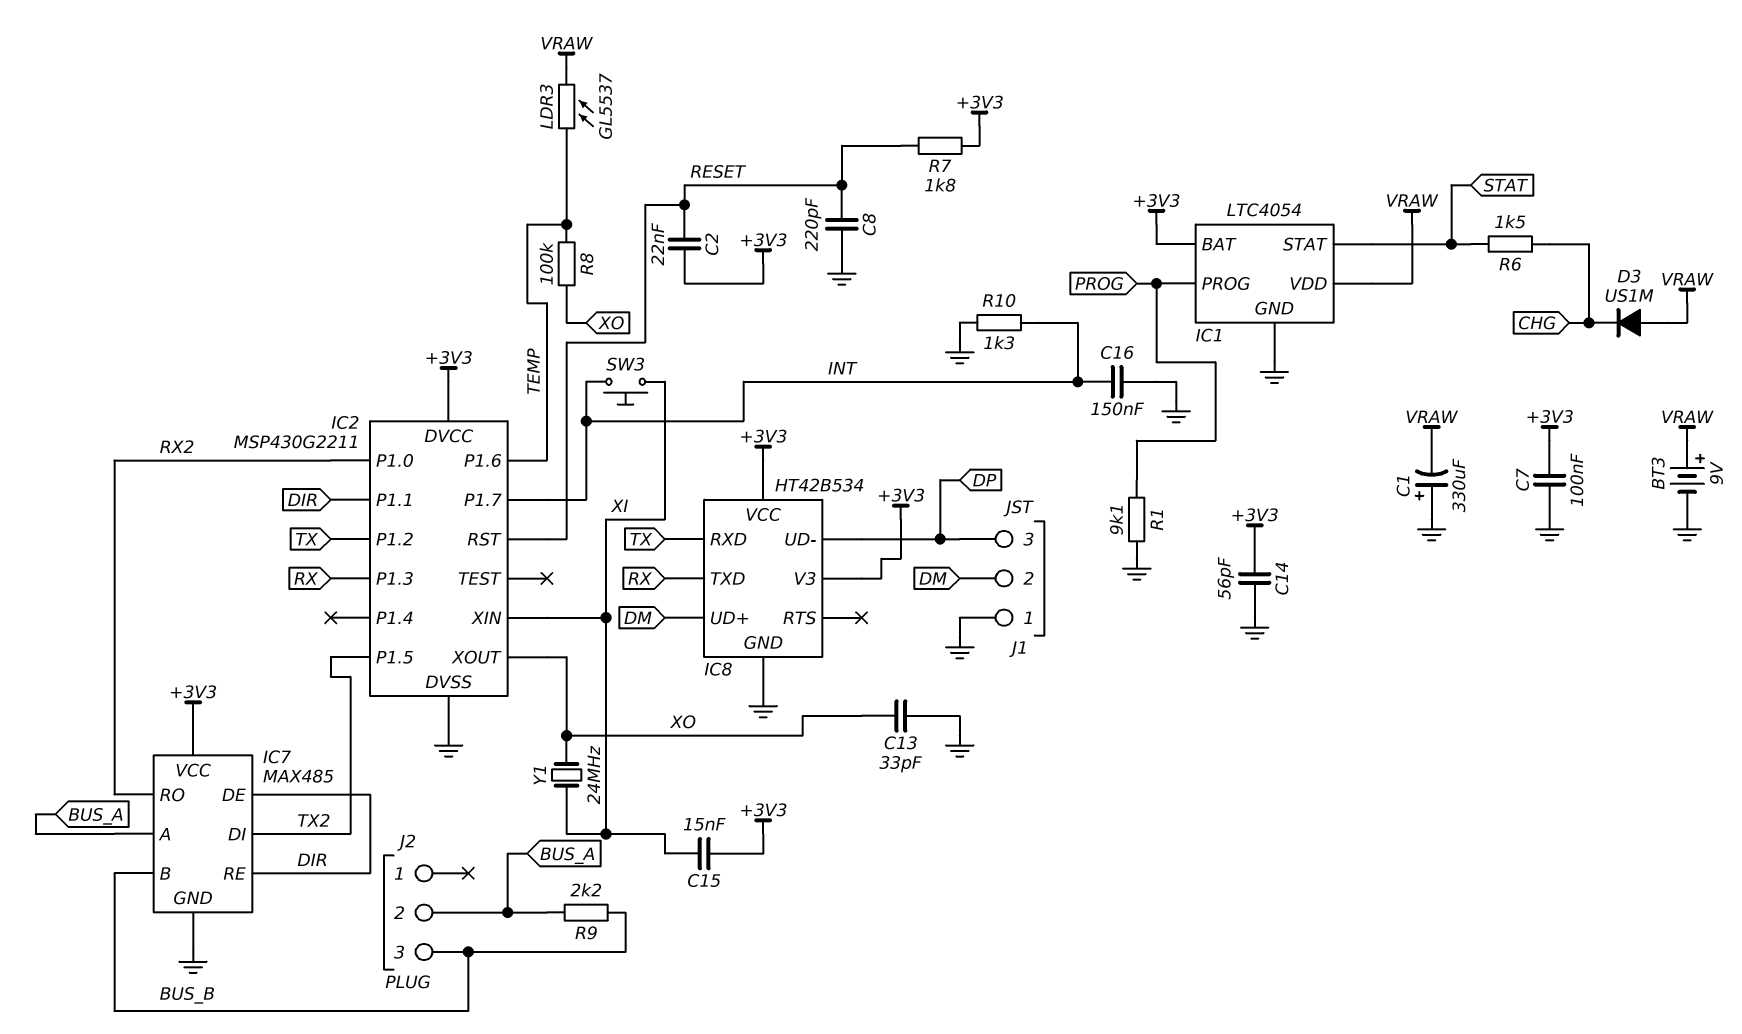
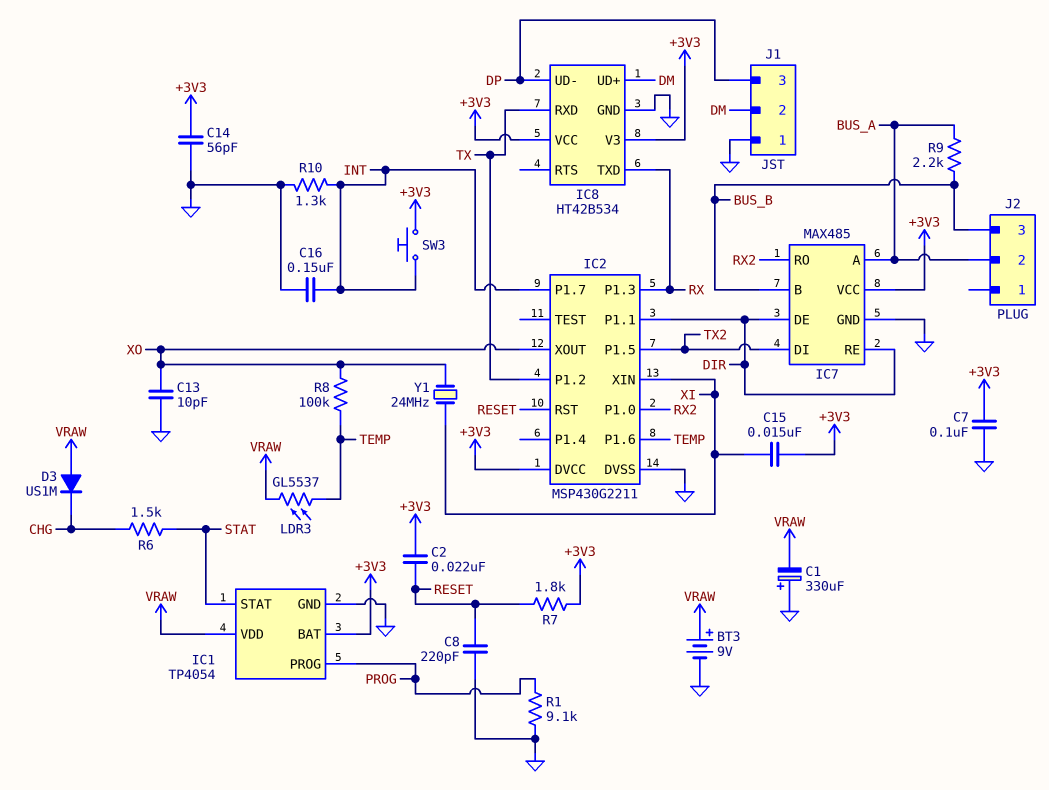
C13: 33pF (GND, XO) -> 10pF (GND, XO)
IC1: LTC4054 -> TP4054
SW3: button (INT, XI) -> button (+3V3, INT)

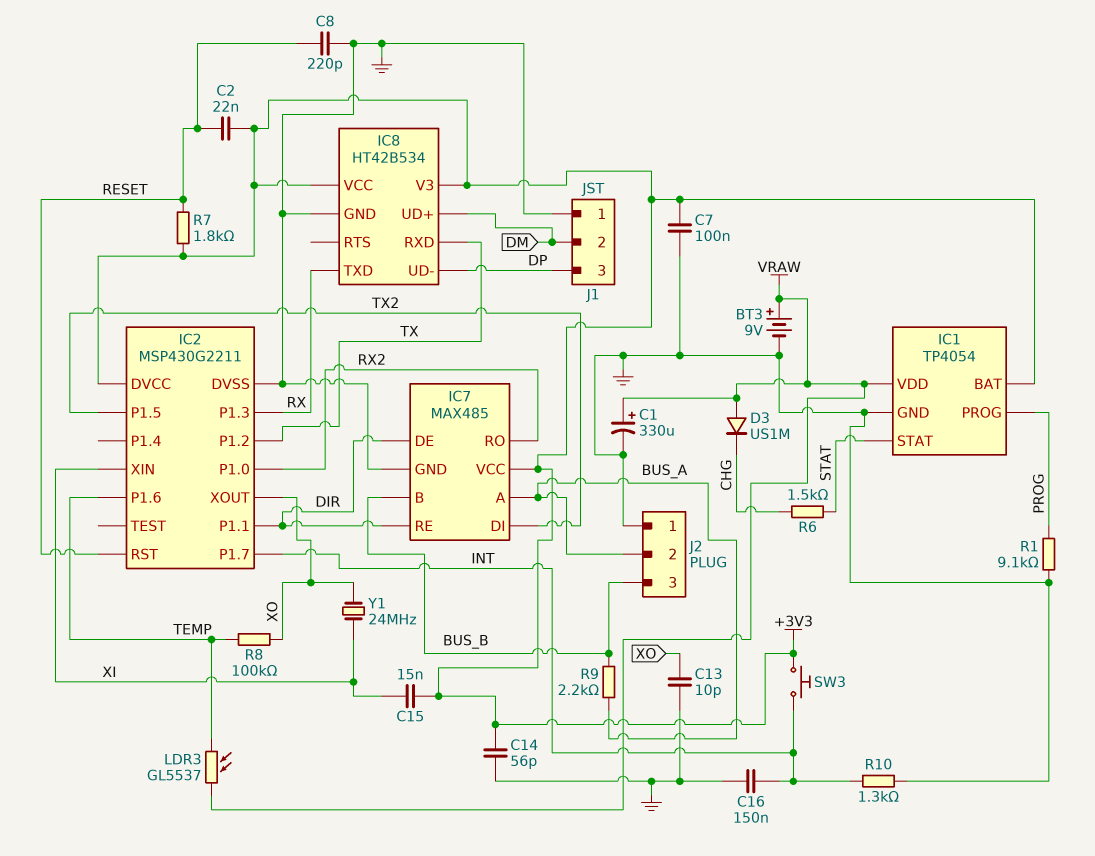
C1: 330uF (plus GND, minus VRAW) -> 330uF (plus VRAW, minus GND)
J2 pin 1: none -> GND

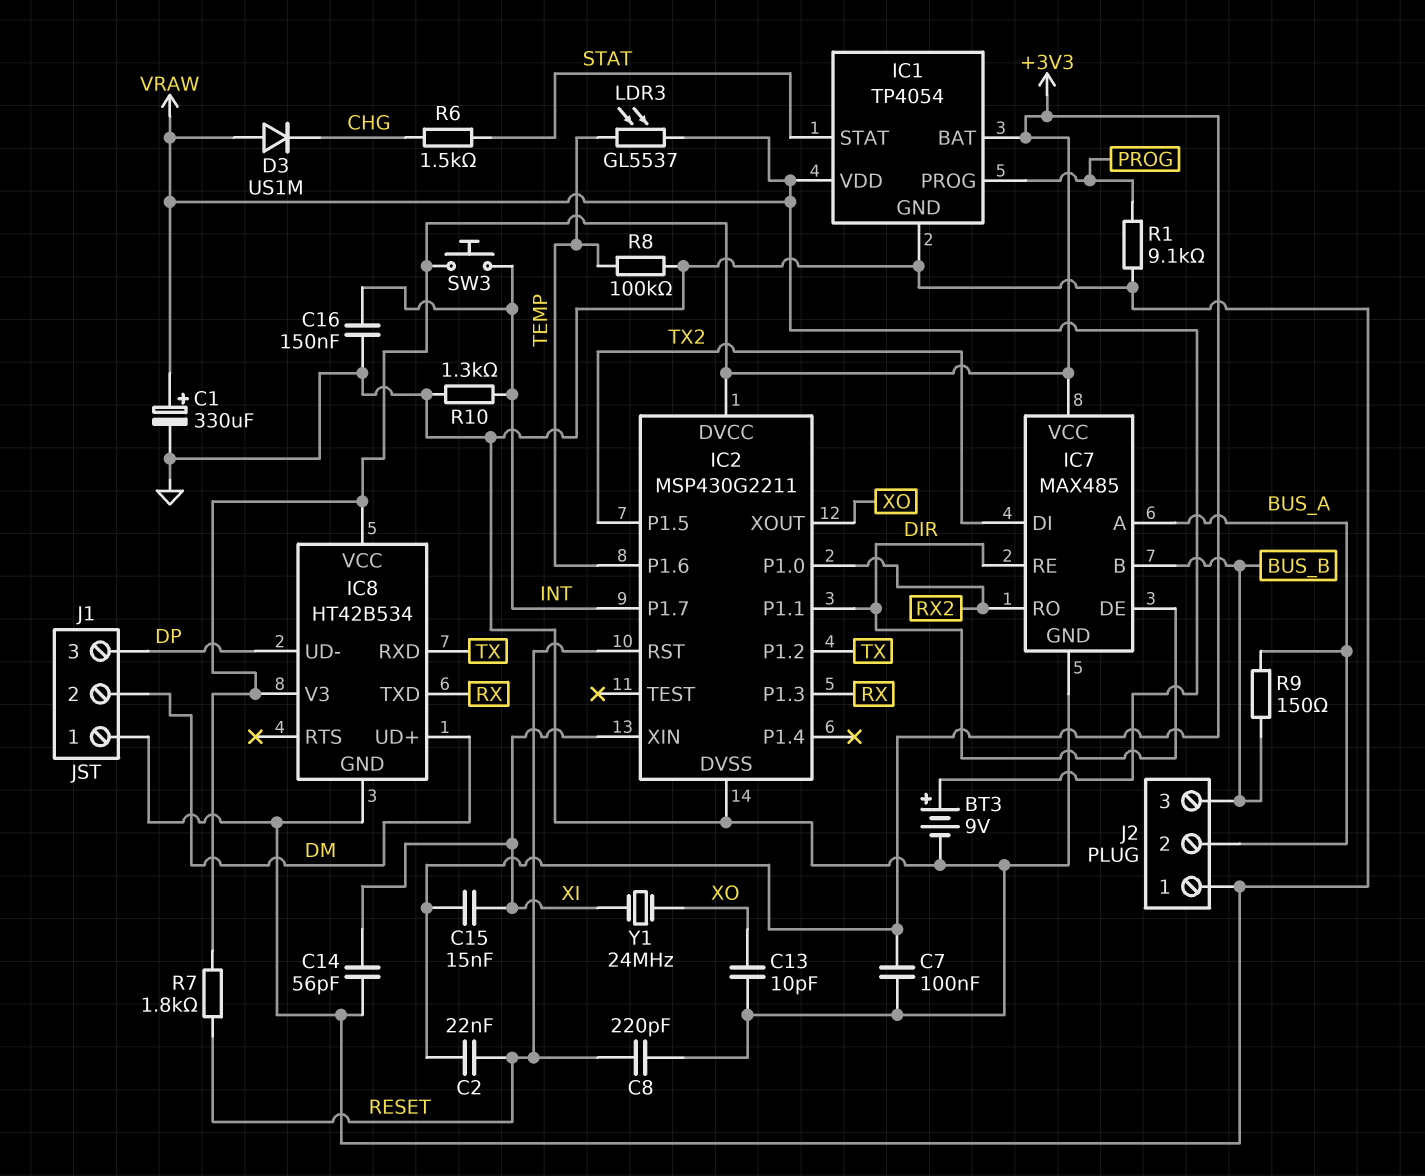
C14: 56pF (+3V3, GND) -> 56pF (GND, XI)
R8: 100k (TEMP, XO) -> 100k (GND, TEMP)
R9: 2.2k (BUS_A, BUS_B) -> 150 (BUS_A, BUS_B)

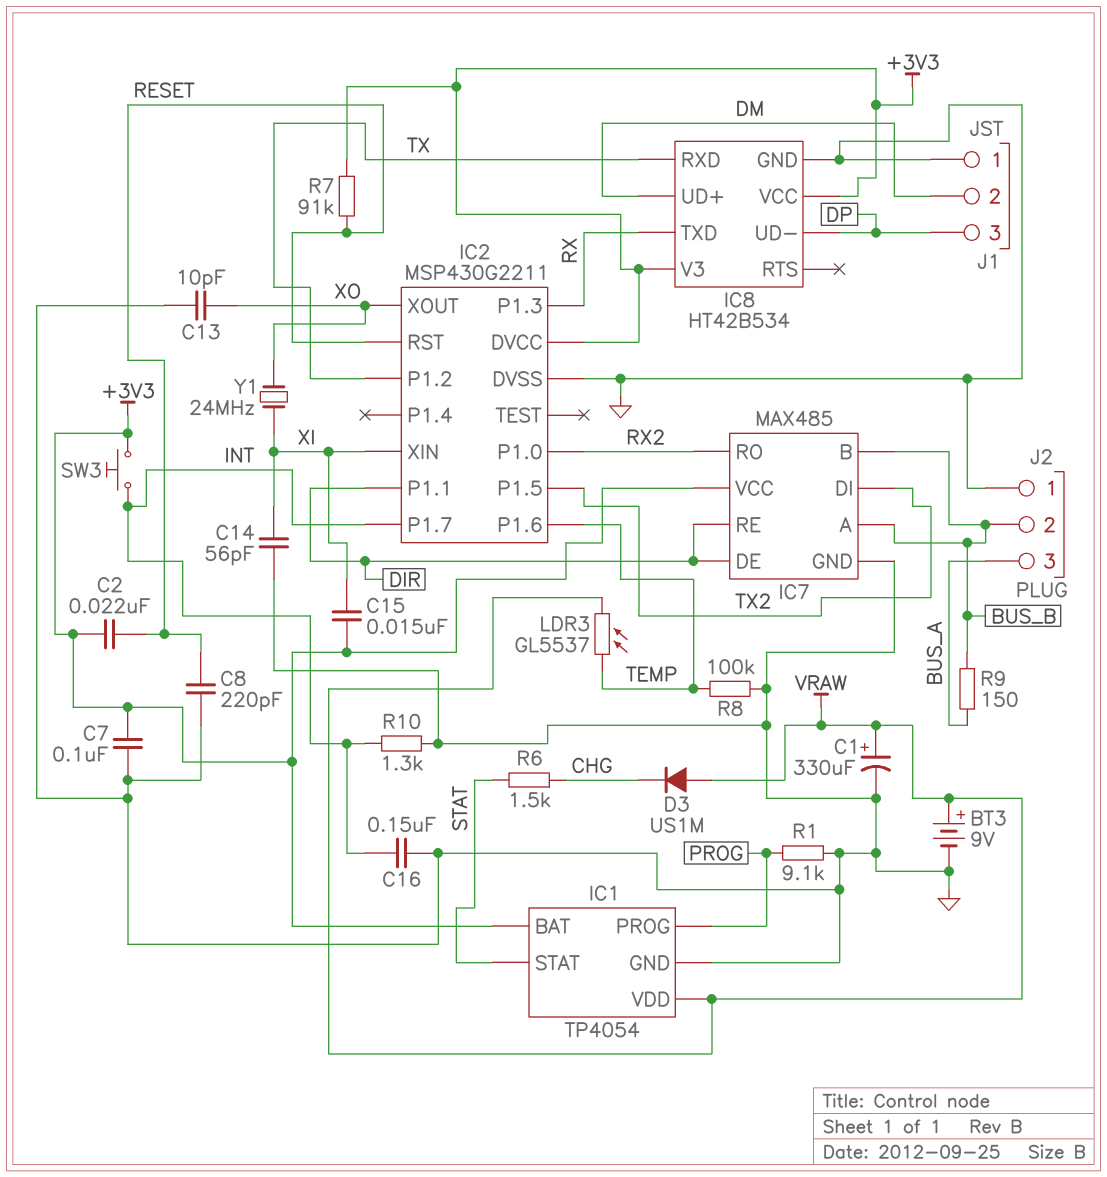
IC7 pin A: BUS_A -> BUS_B
J2 pin 2: BUS_A -> BUS_B
J2 pin 3: BUS_B -> BUS_A
R7: 1.8k (+3V3, RESET) -> 91k (+3V3, RESET)

